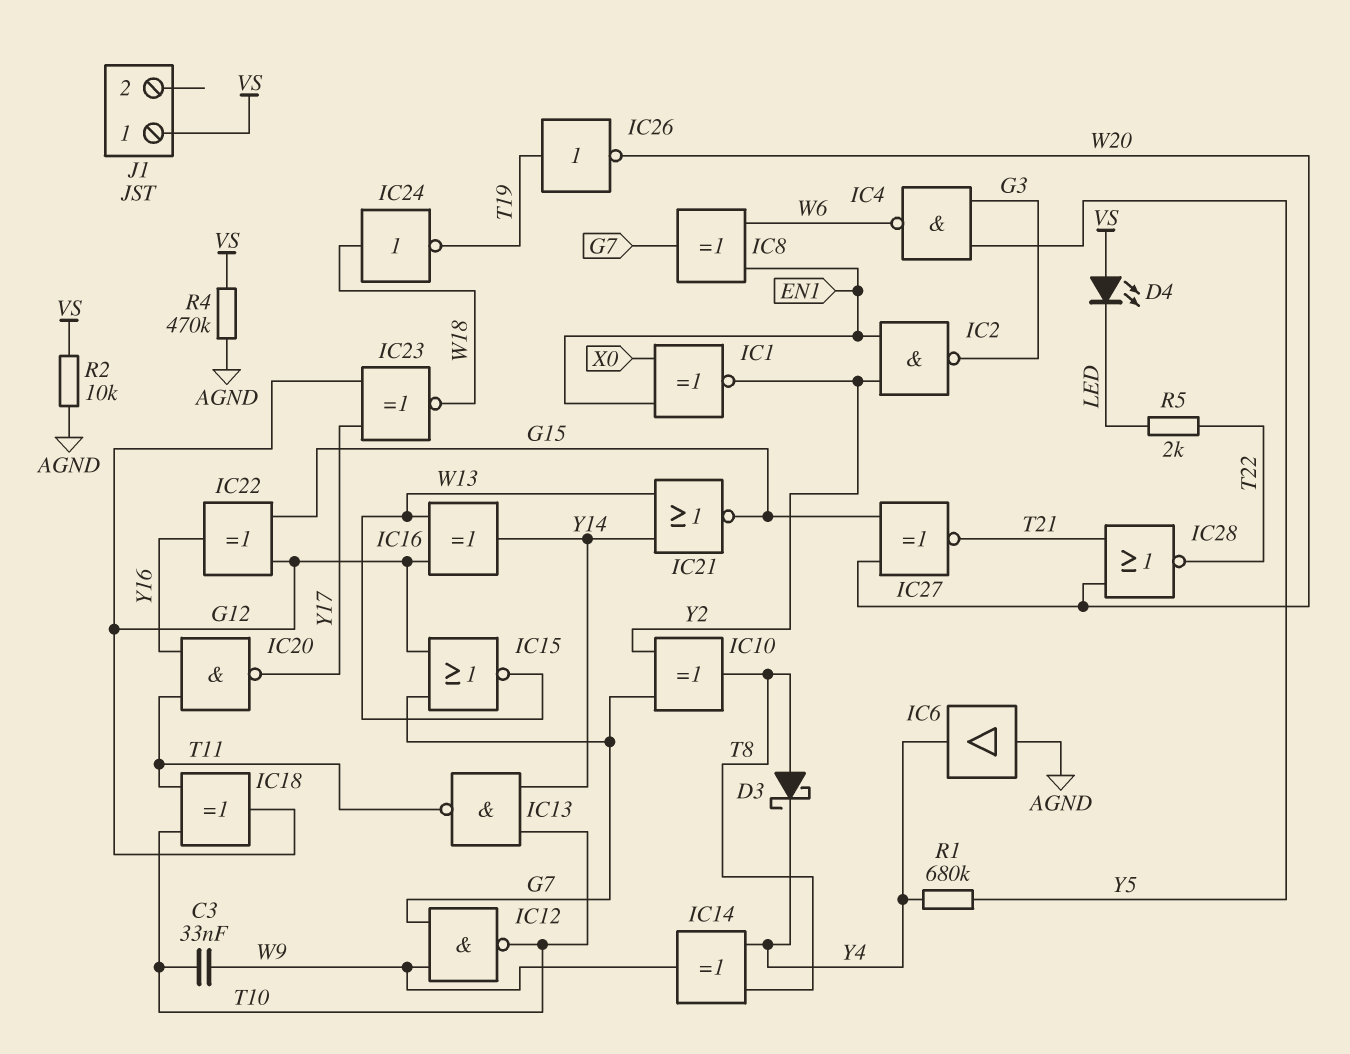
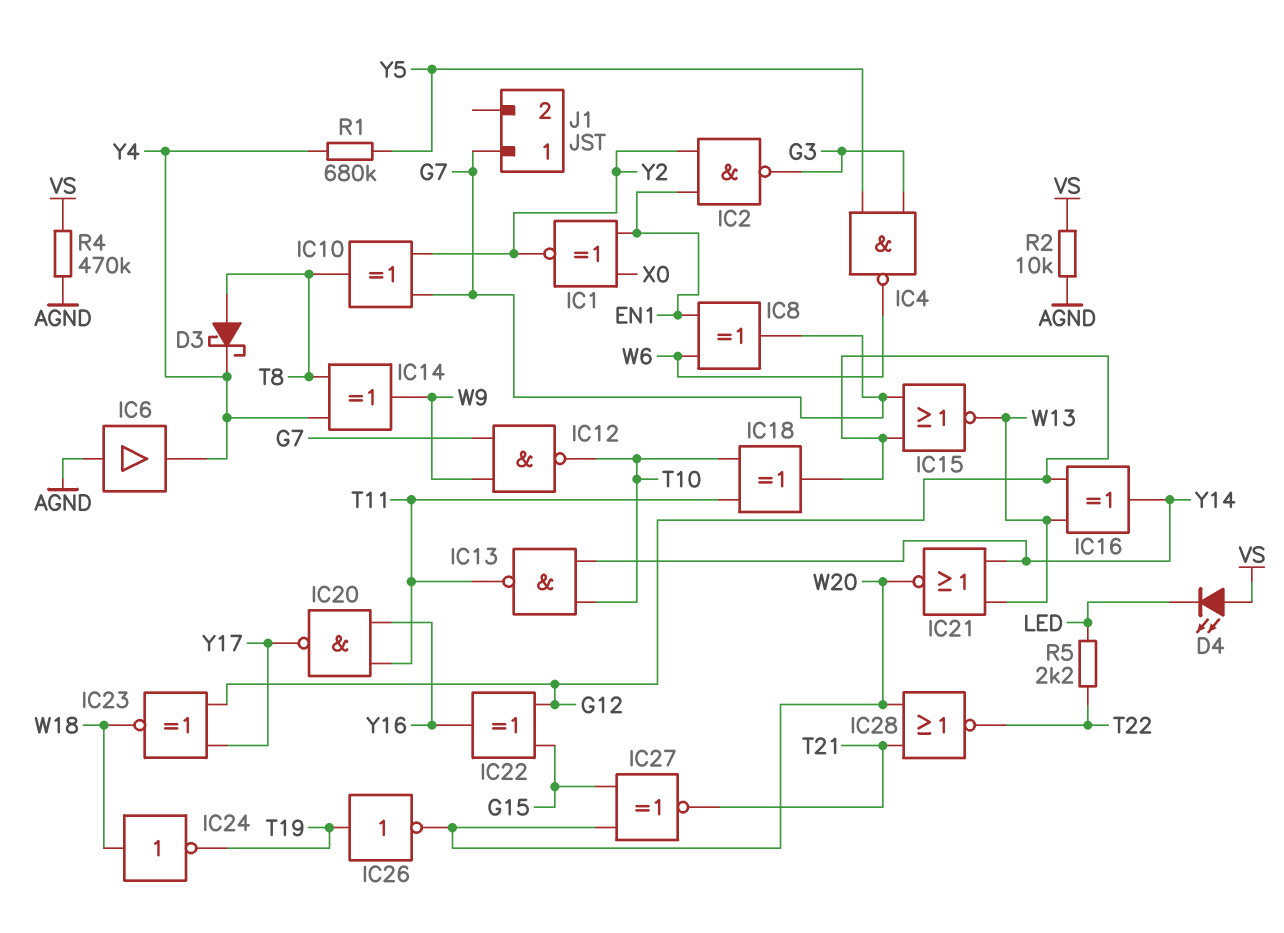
C3: 33nF (T10, W9) -> none
IC21: NOR (in W13, in Y14, out G15) -> NOR (in W13, in Y14, out W20)
J1 pin 1: VS -> G7
R5: 2k (LED, T22) -> 2.2k (LED, T22)

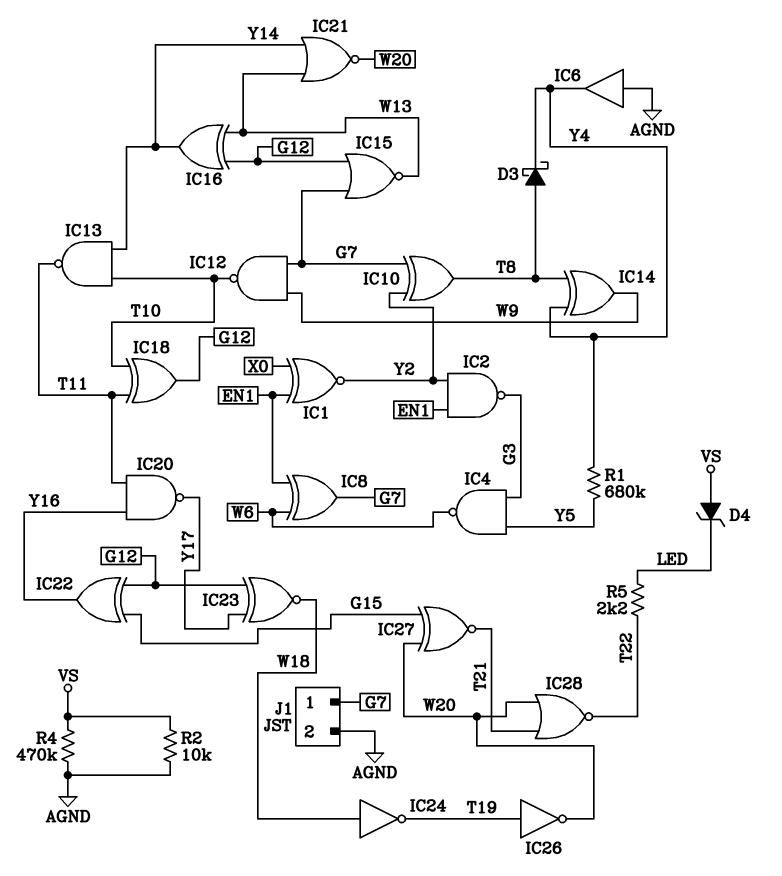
D4: LED (A VS, K LED) -> zener (A VS, K LED)
J1 pin 2: none -> AGND

